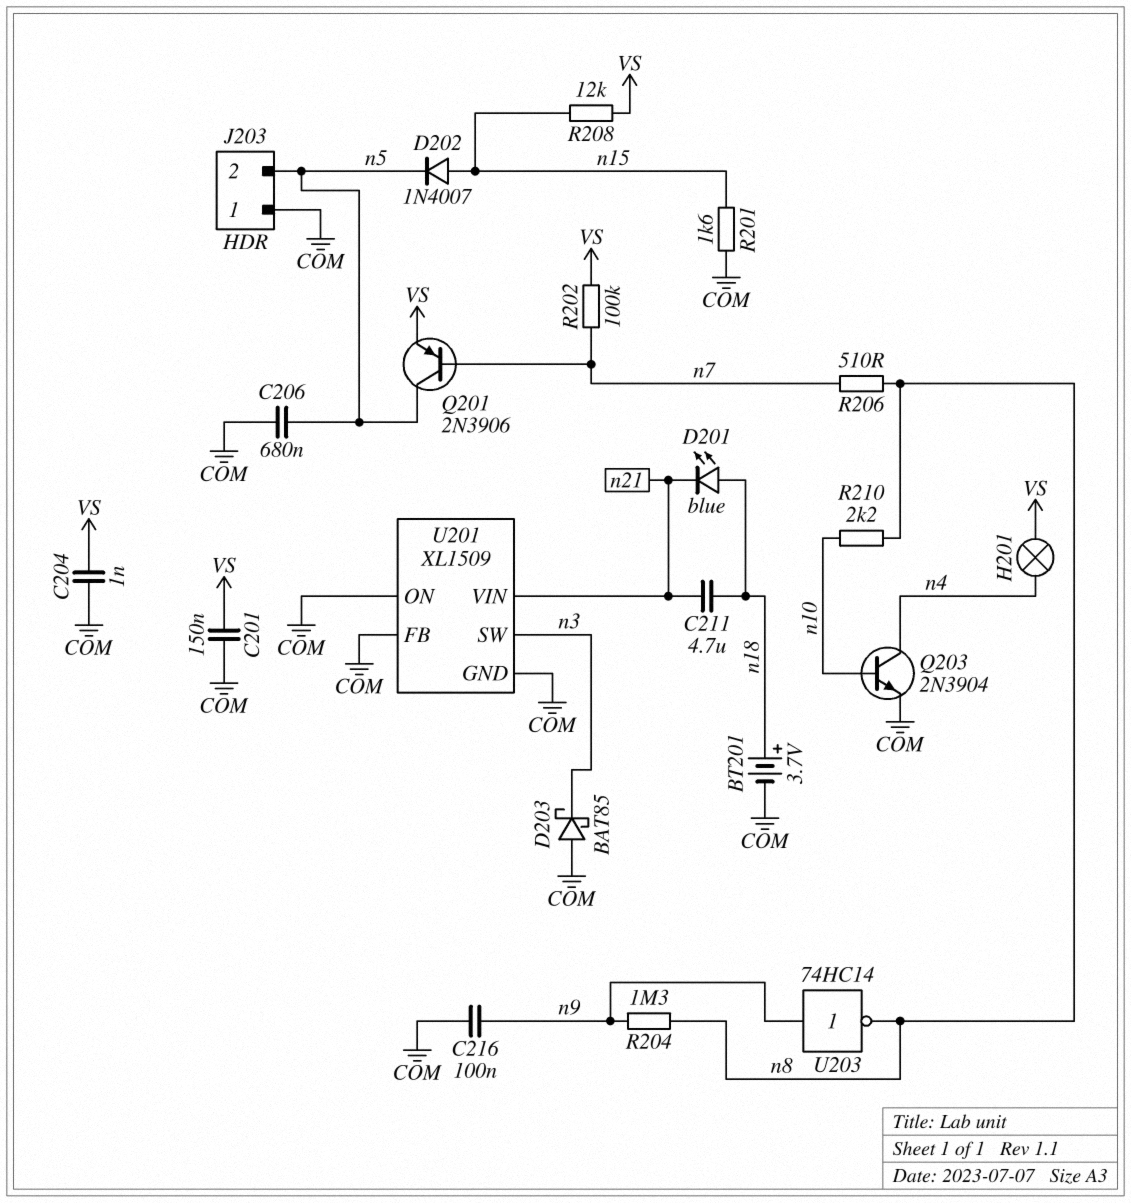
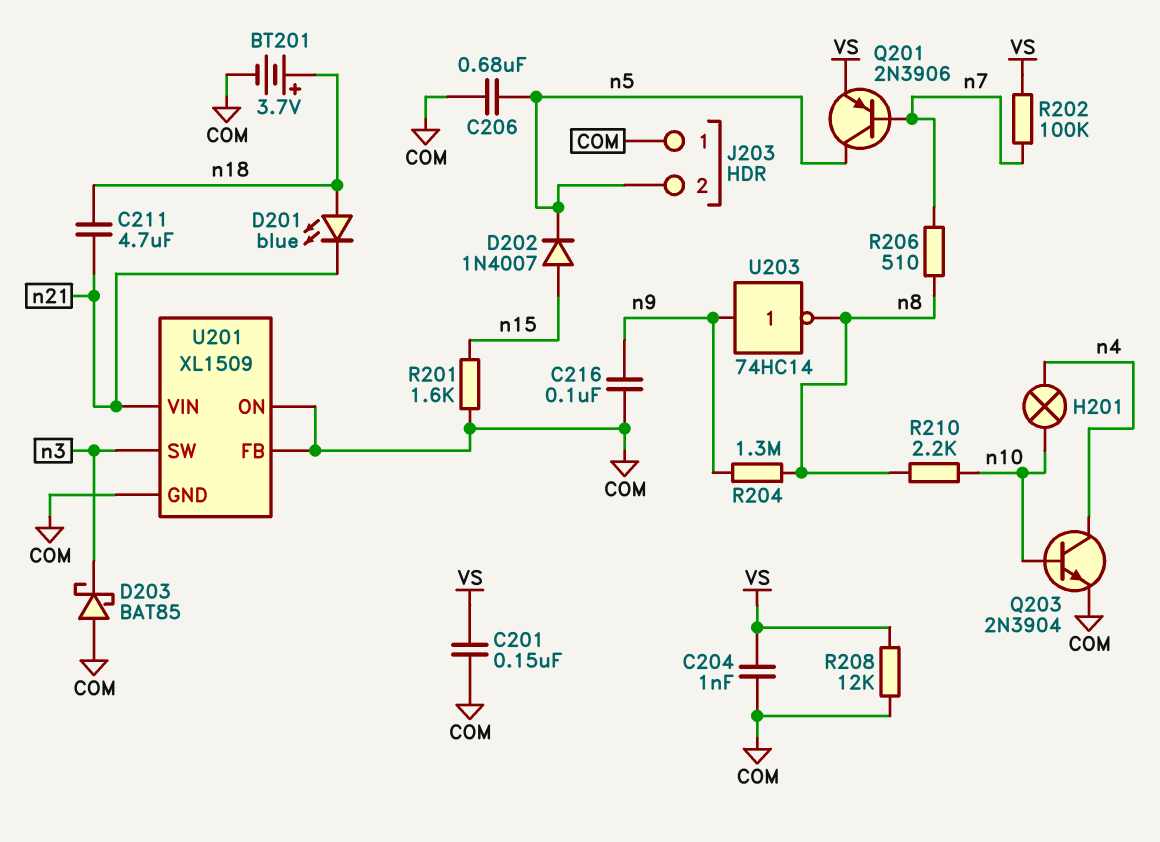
H201: lamp (VS, n4) -> lamp (n4, n10)
R208: 12k (VS, n15) -> 12k (COM, VS)

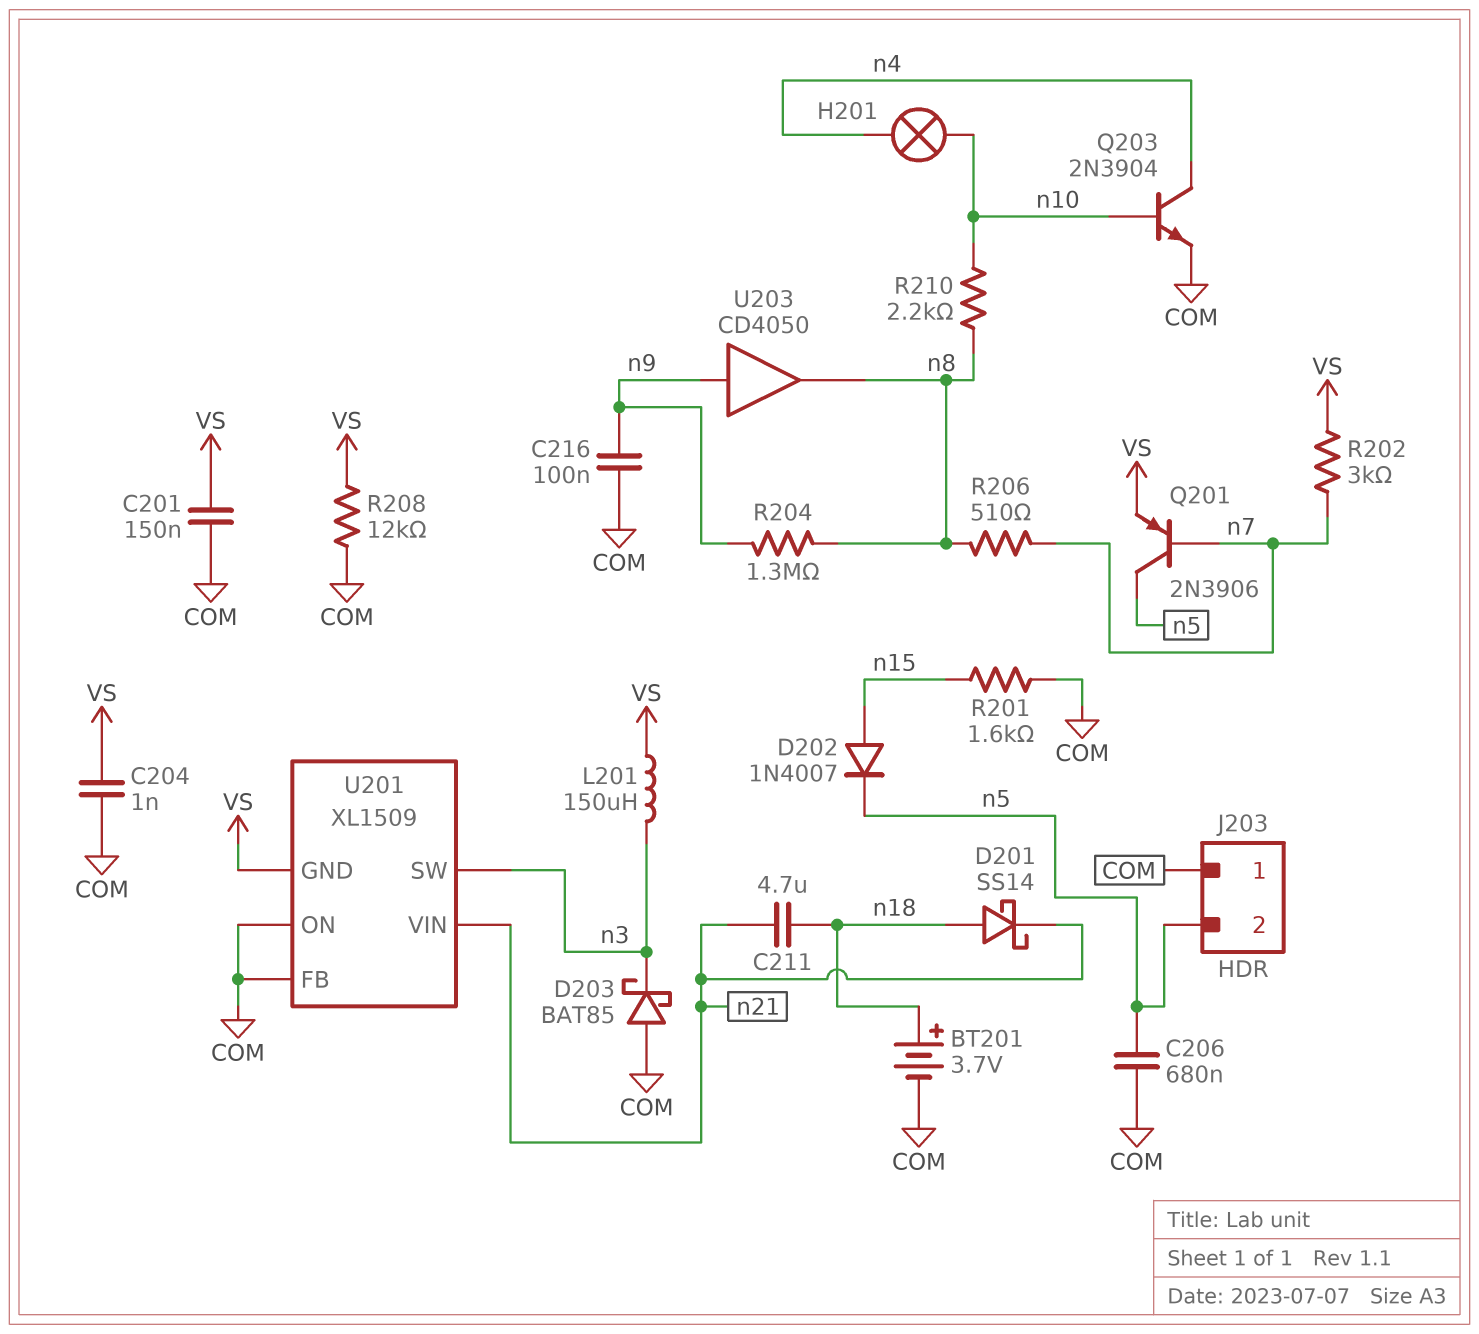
D201: LED blue (A n18, K n21) -> schottky SS14 (A n18, K n21)
L201: none -> 150uH (VS, n3)
R202: 100k (VS, n7) -> 3k (VS, n7)
U201 pin GND: COM -> VS
U203: NOT 74HC14 (in n9, out n8) -> buffer CD4050 (in n9, out n8)

